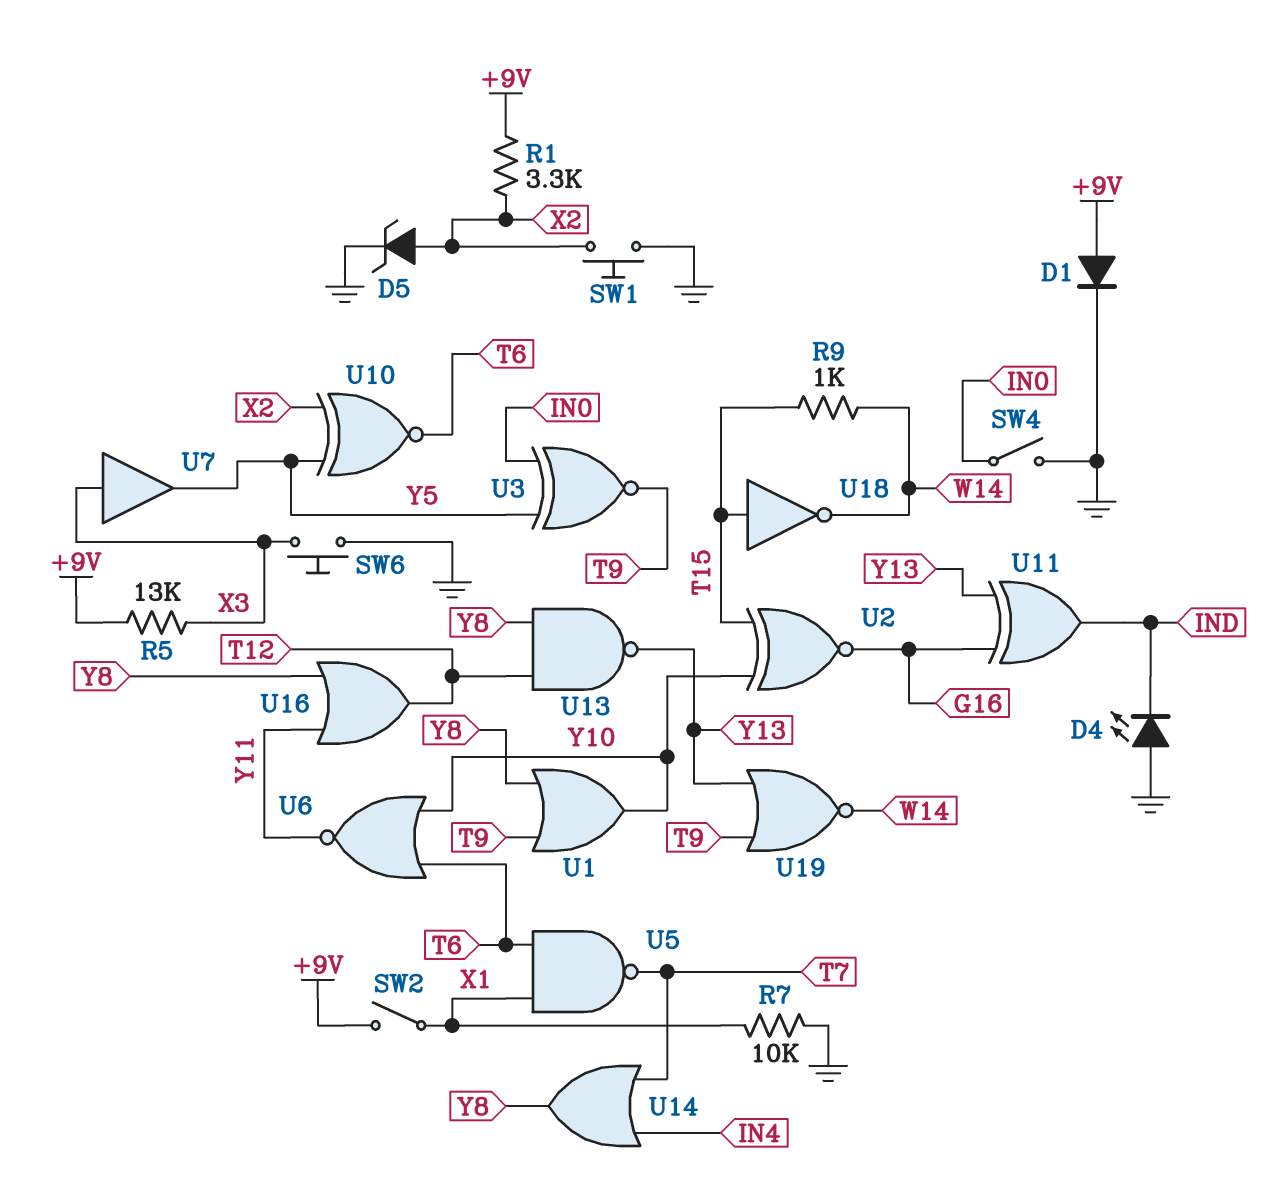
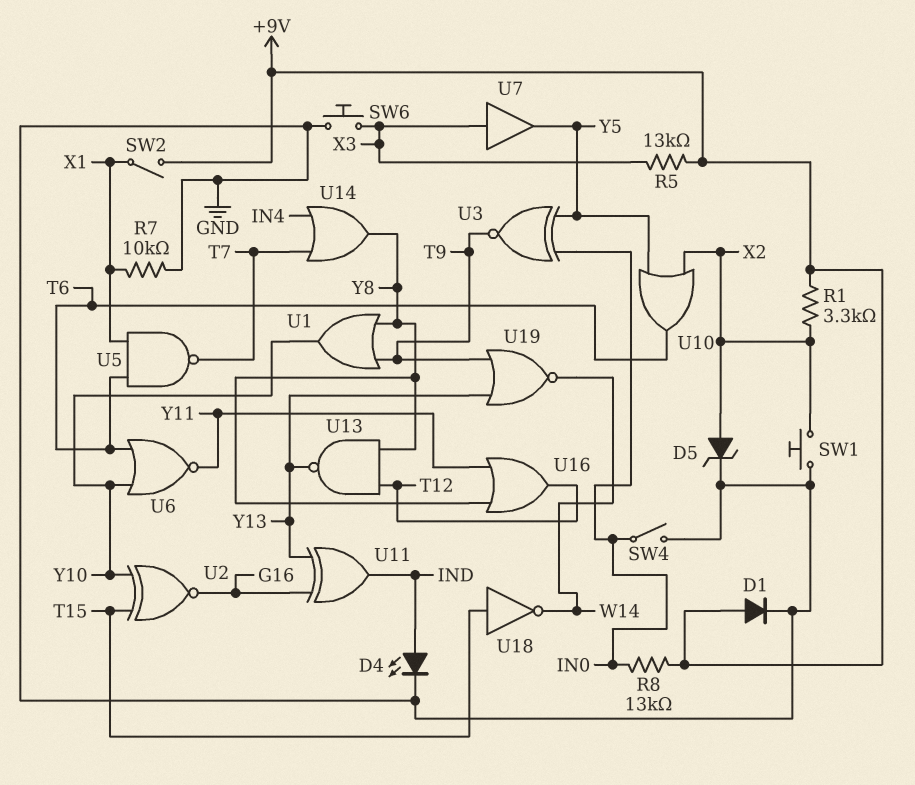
D4: LED (A GND, K IND) -> LED (A IND, K GND)
R8: none -> 13k (+9V, IN0)
R9: 1k (T15, W14) -> none
U10: XNOR (in X2, in Y5, out T6) -> OR (in X2, in Y5, out T6)

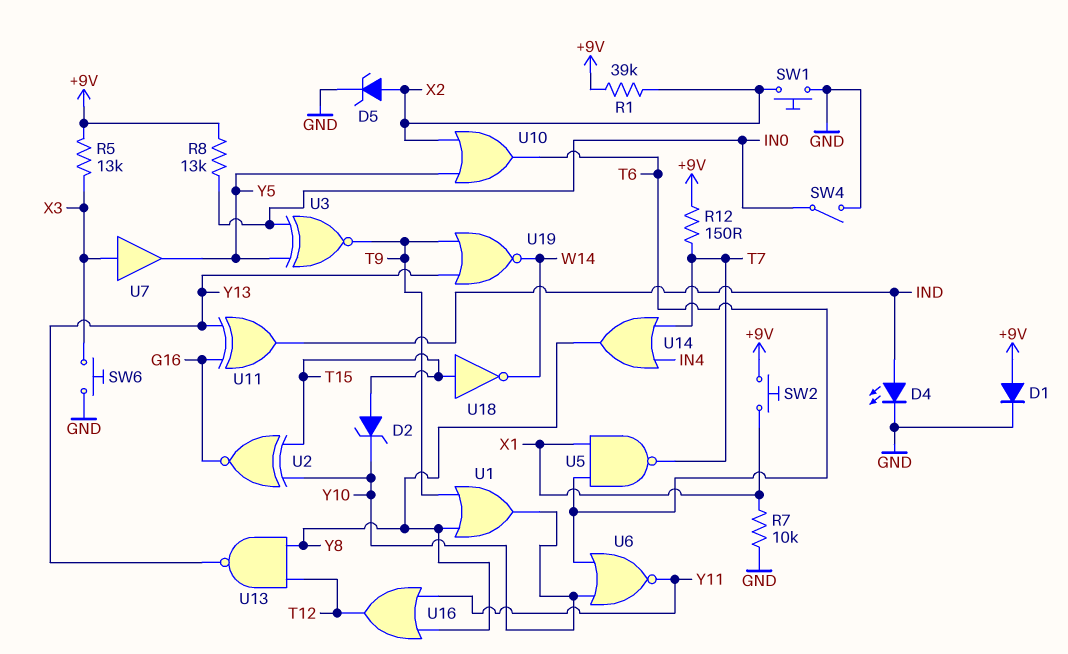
D2: none -> zener (A T15, K Y10)
R1: 3.3k (+9V, X2) -> 39k (+9V, X2)
R12: none -> 150 (+9V, T7)
SW2: switch (+9V, X1) -> button (+9V, X1)

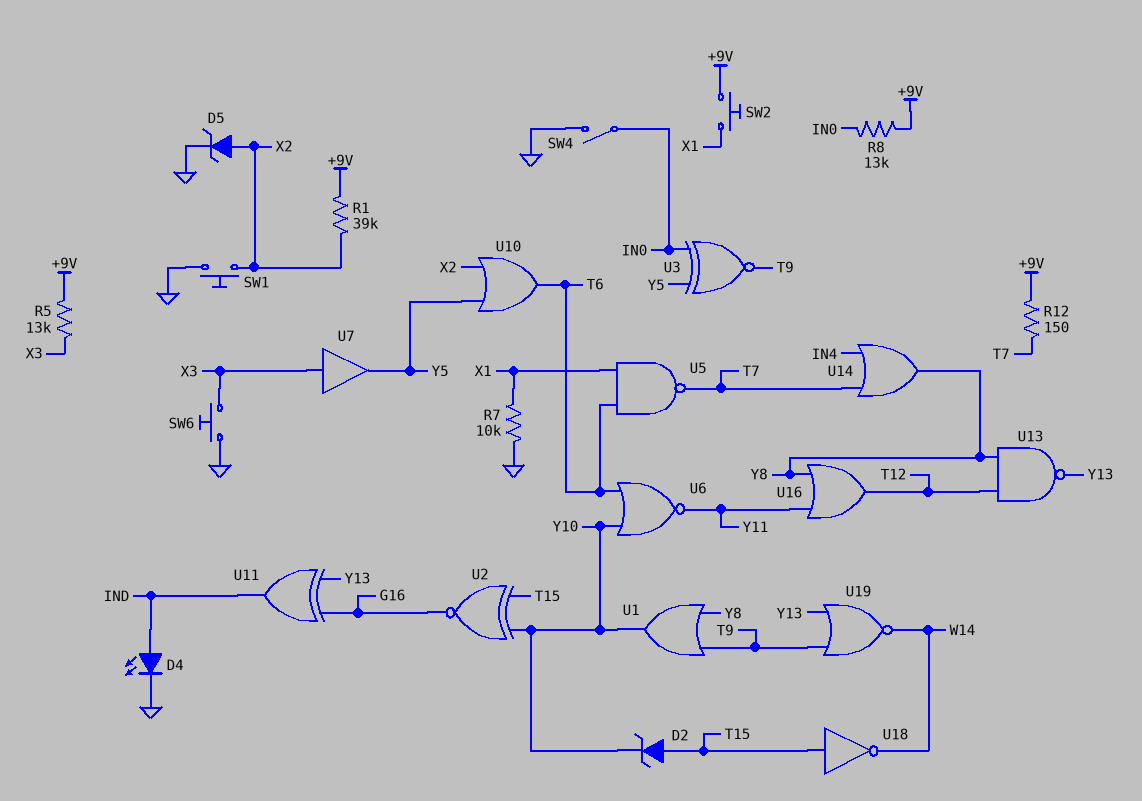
D1: diode (A +9V, K GND) -> none

